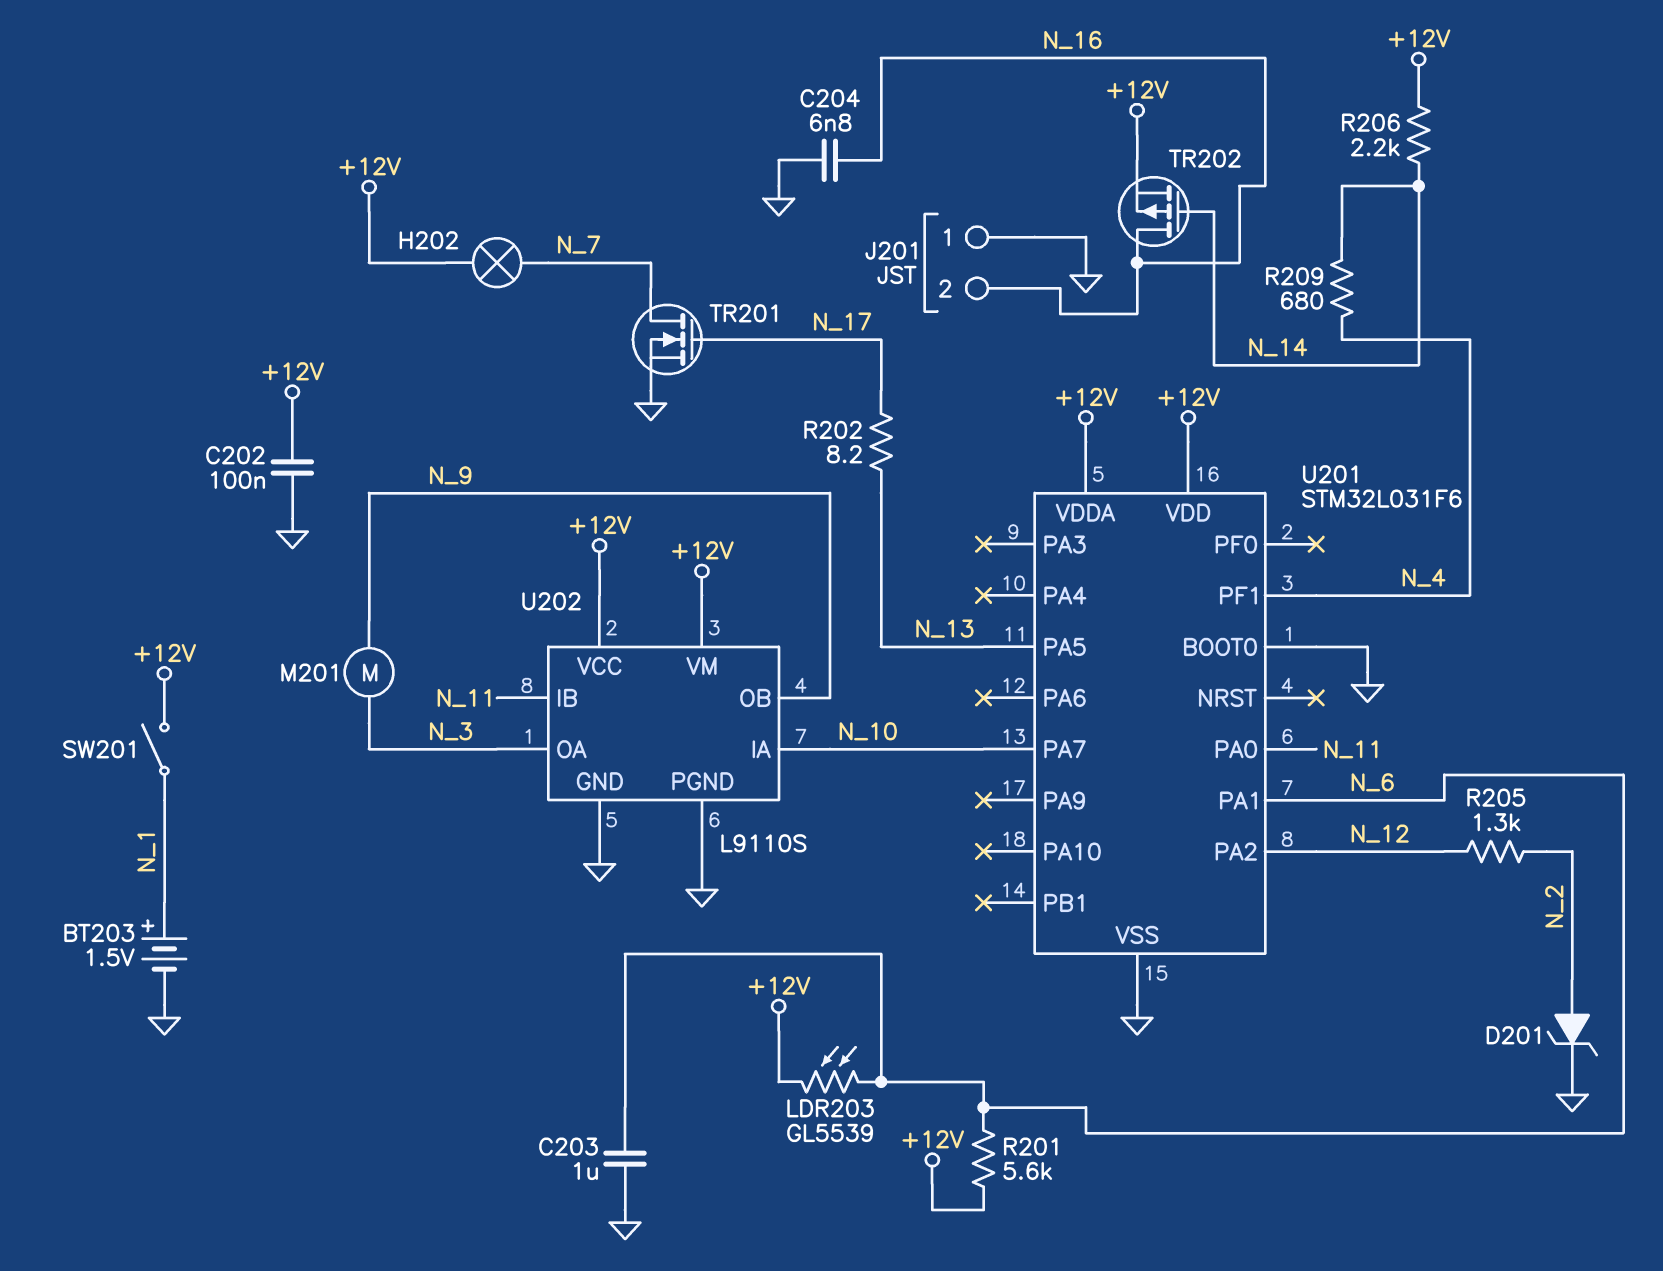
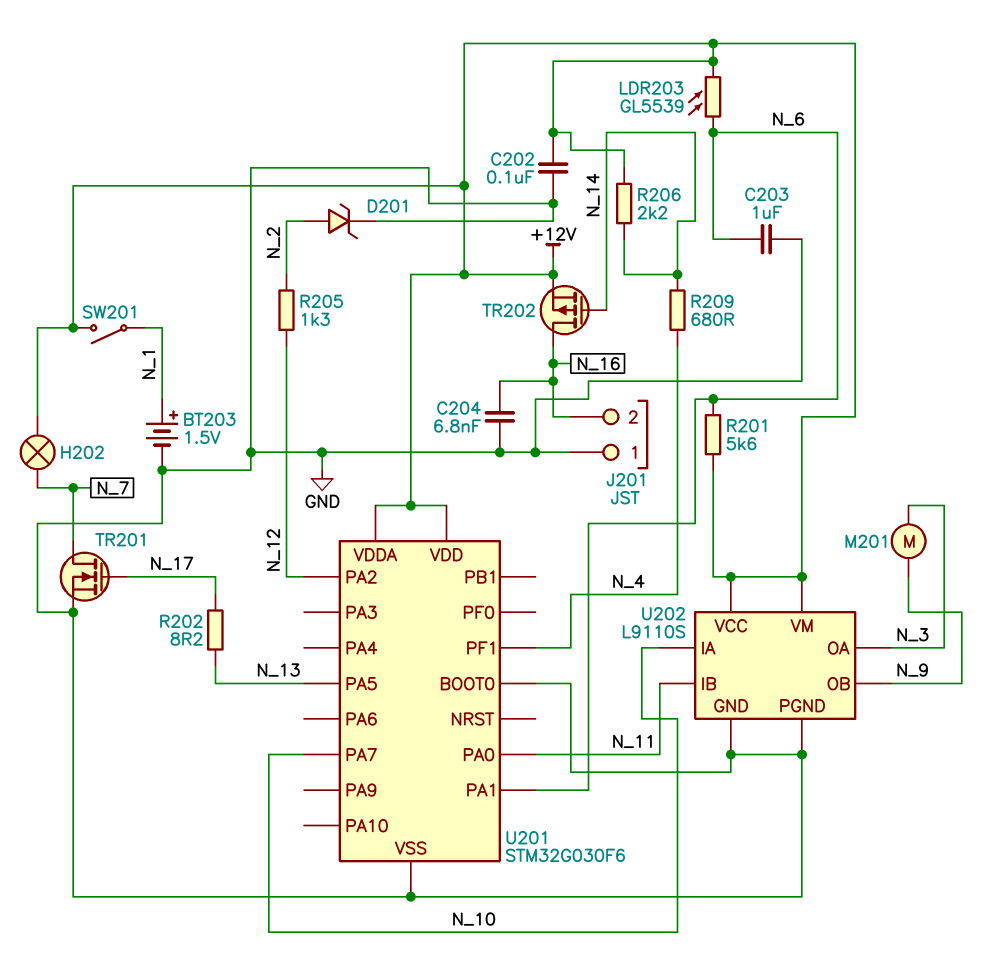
U201: STM32L031F6 -> STM32G030F6

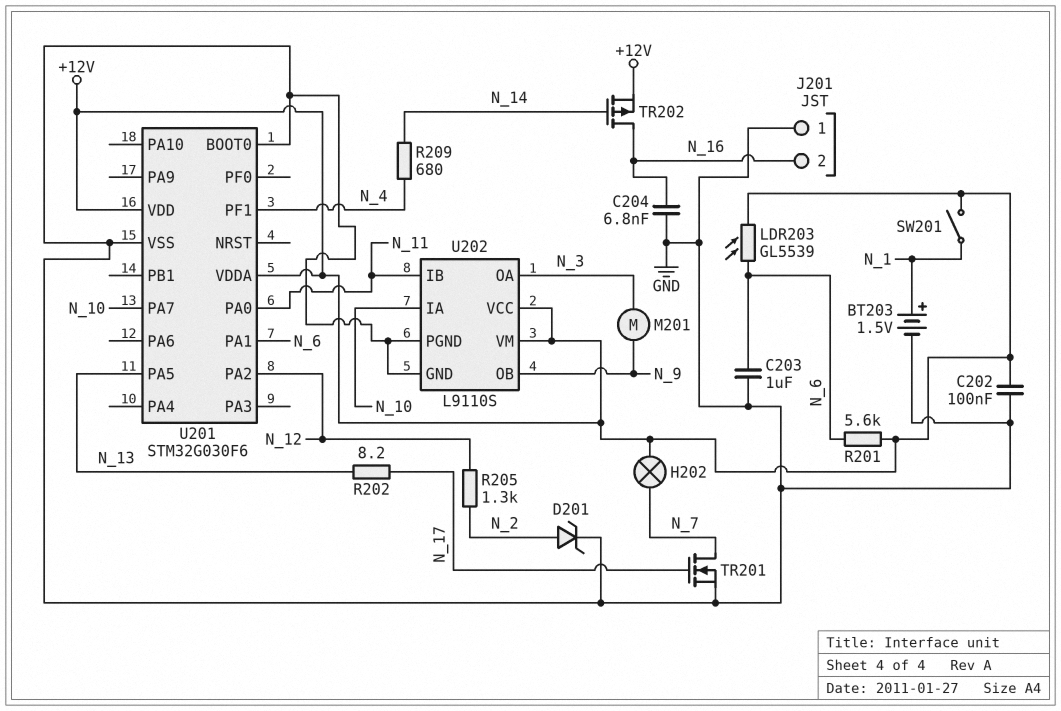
R206: 2.2k (+12V, N_14) -> none

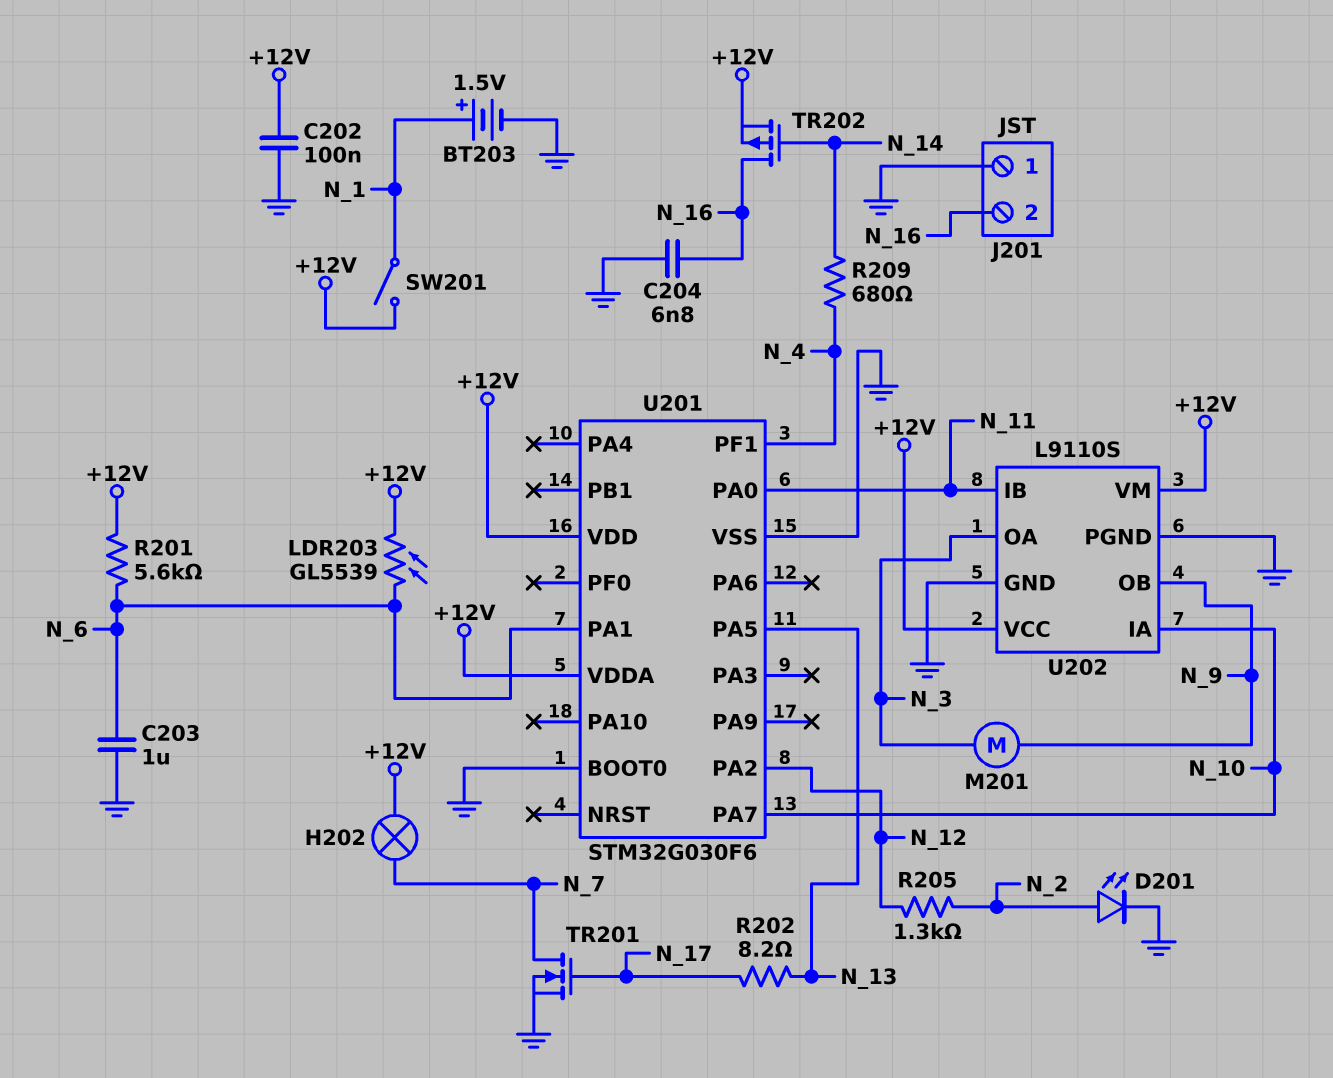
D201: zener (A N_2, K GND) -> LED (A N_2, K GND)

